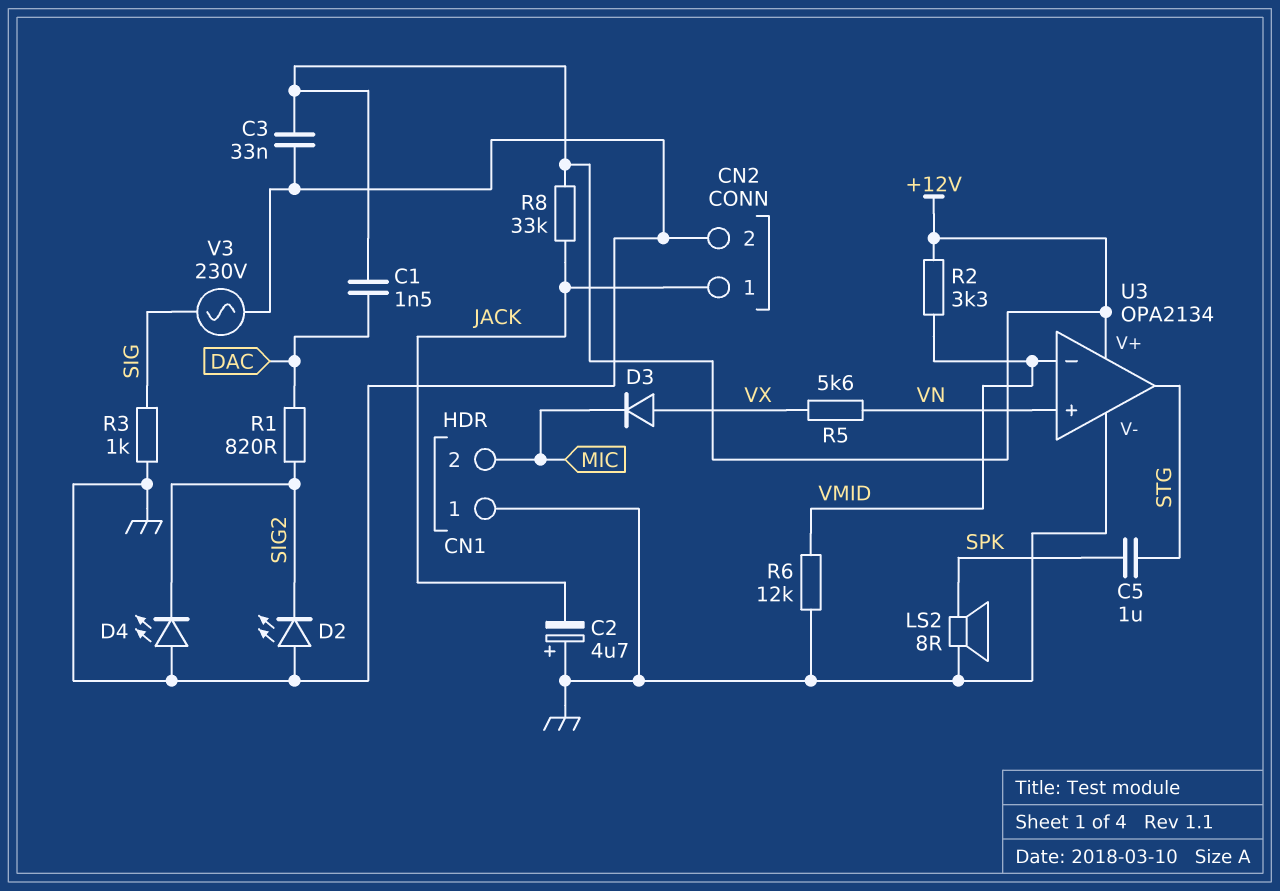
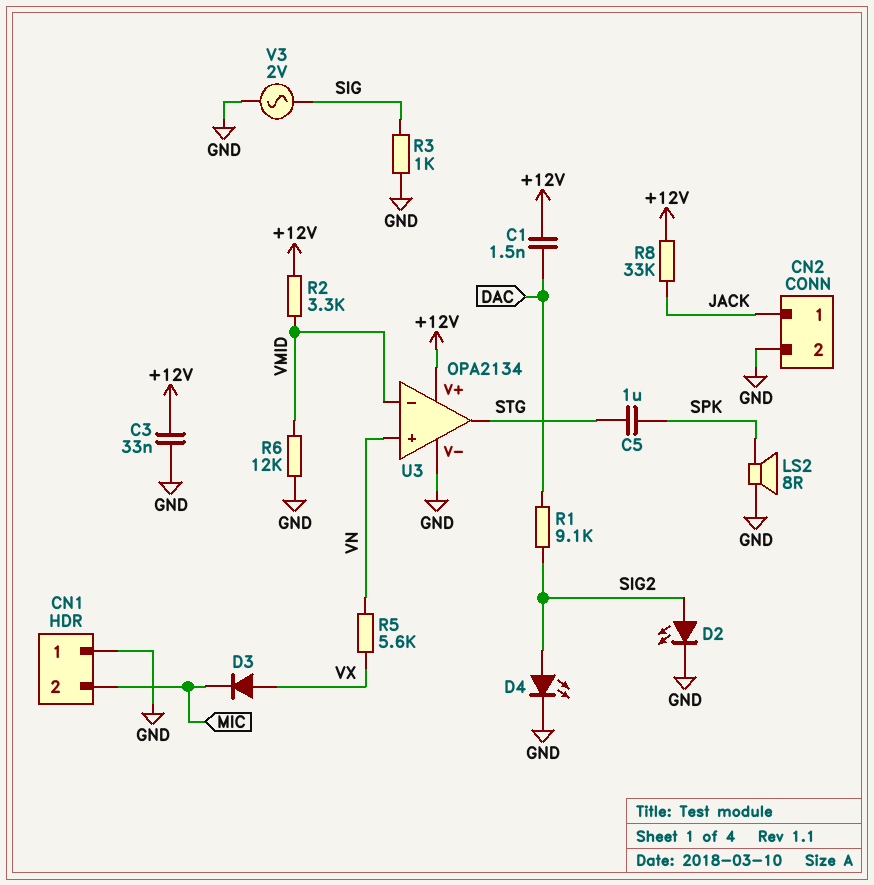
C2: 4.7uF (plus GND, minus JACK) -> none
D2: LED (A GND, K SIG2) -> LED (A SIG2, K GND)
D4: LED (A GND, K SIG2) -> LED (A SIG2, K GND)
R1: 820 (DAC, SIG2) -> 9.1k (DAC, SIG2)
V3: AC 230V (GND, SIG) -> AC 2V (GND, SIG)

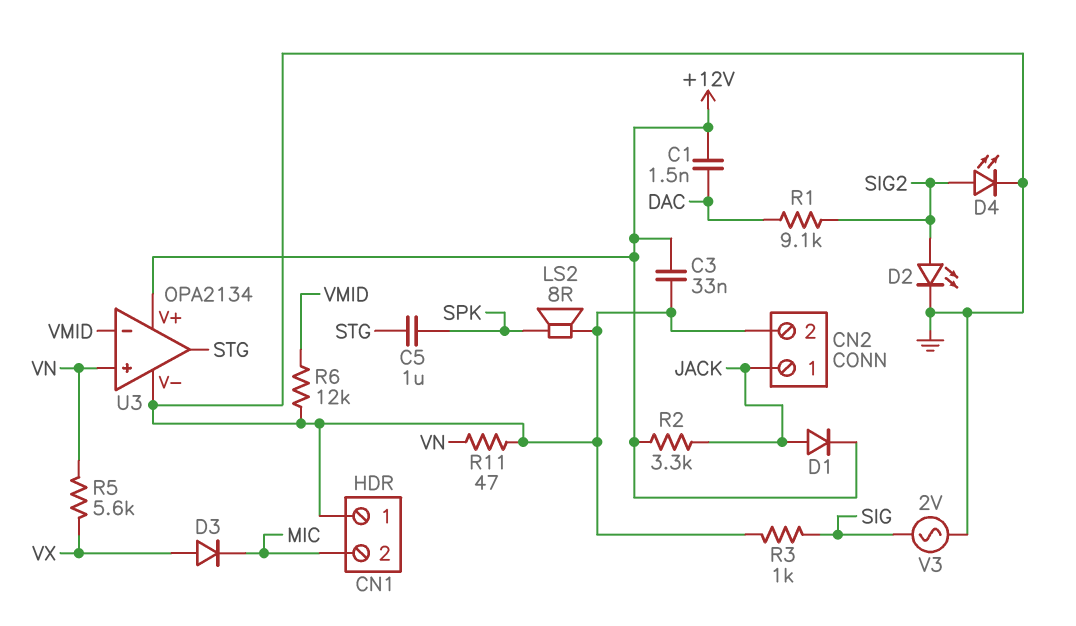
D1: none -> diode (A JACK, K +12V)
R2: 3.3k (+12V, VMID) -> 3.3k (+12V, JACK)
R8: 33k (+12V, JACK) -> none
R11: none -> 47 (GND, VN)

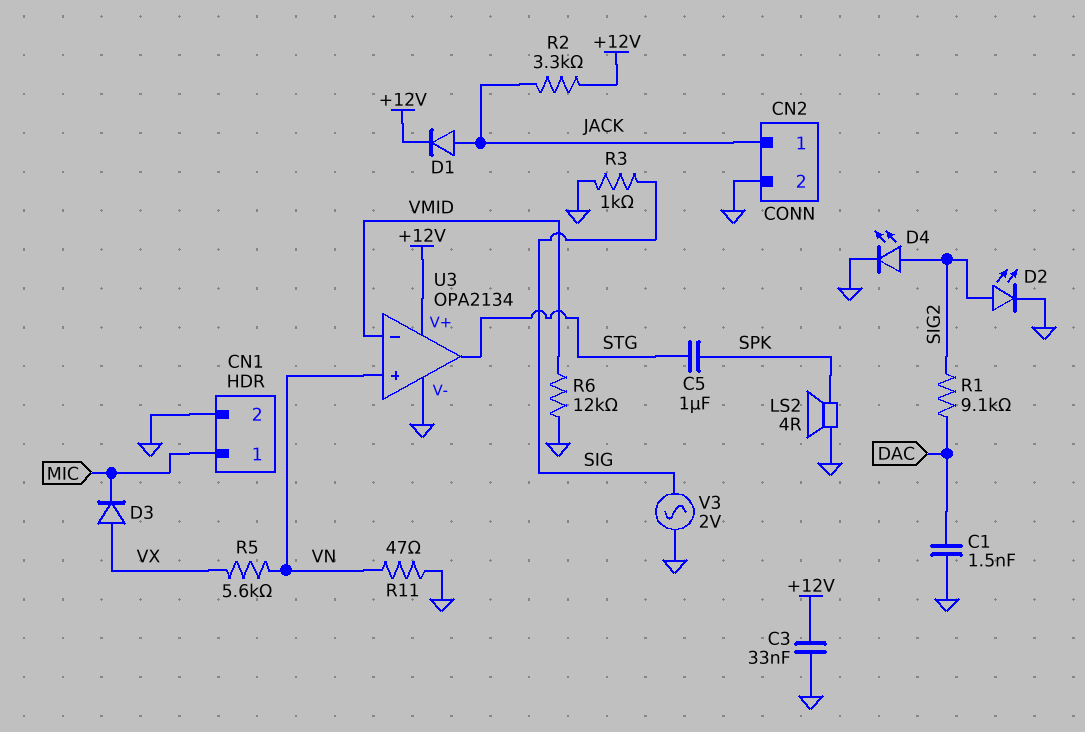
C1: 1.5nF (+12V, DAC) -> 1.5nF (DAC, GND)
CN1 pin 1: GND -> MIC
CN1 pin 2: MIC -> GND
LS2: speaker 8R (GND, SPK) -> speaker 4R (GND, SPK)

